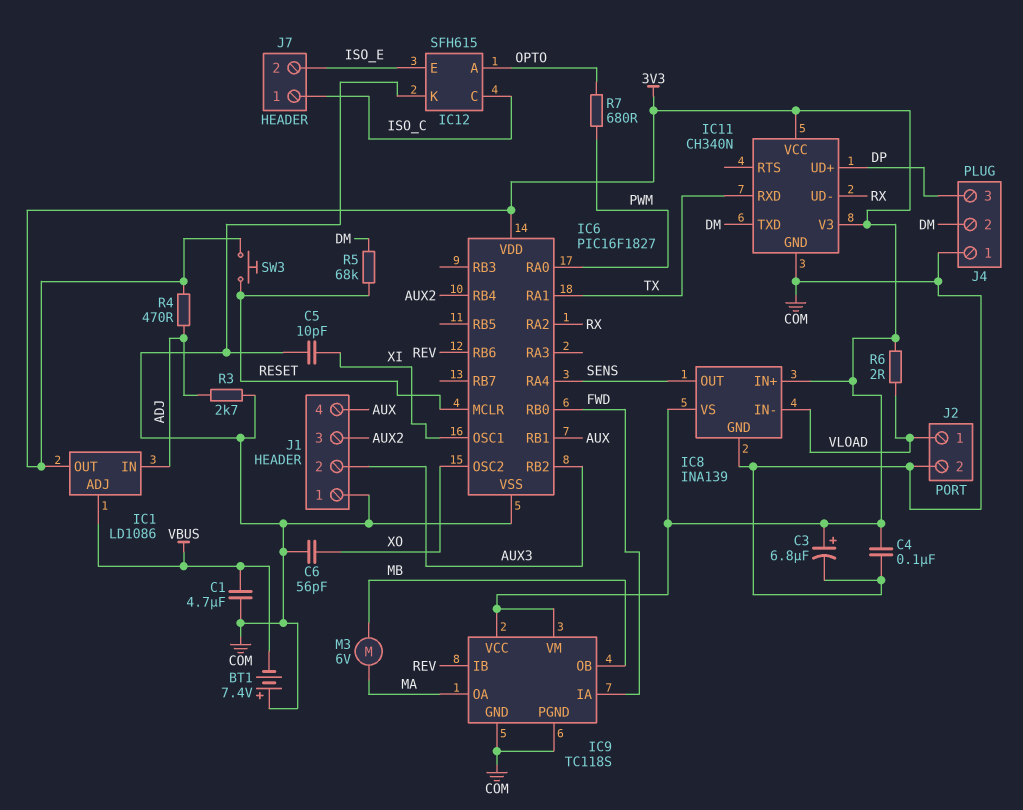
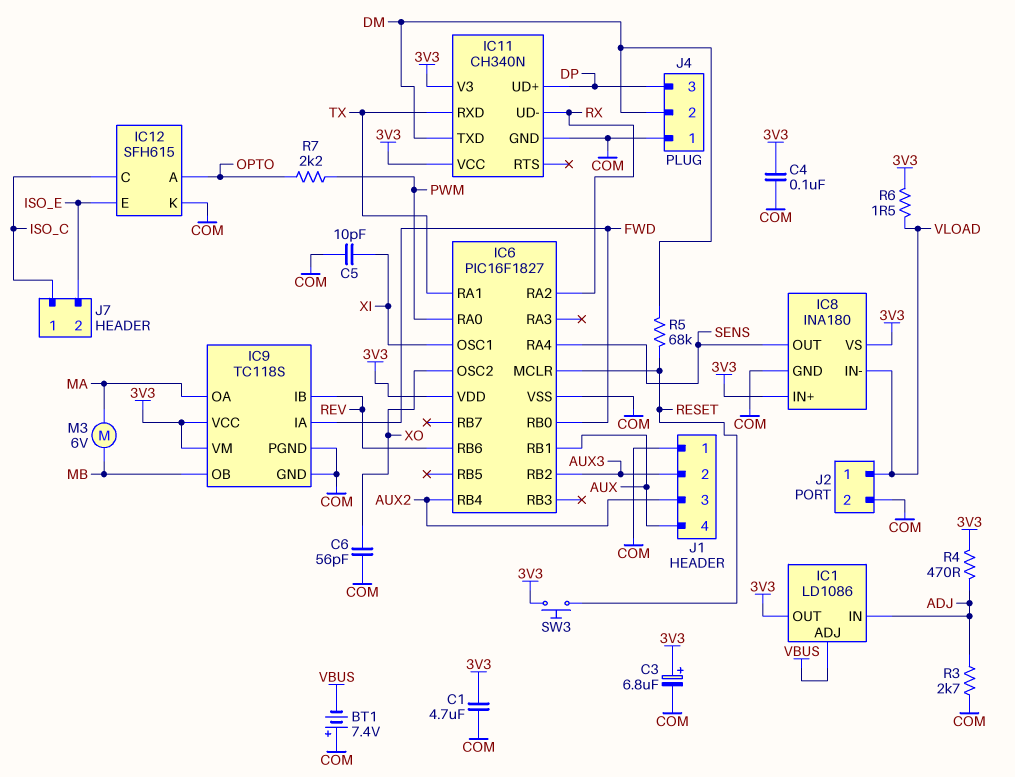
C1: 4.7uF (COM, VBUS) -> 4.7uF (3V3, COM)
IC8: INA139 -> INA180
R6: 2 (3V3, VLOAD) -> 1.5 (3V3, VLOAD)
R7: 680 (OPTO, PWM) -> 2.2k (OPTO, PWM)

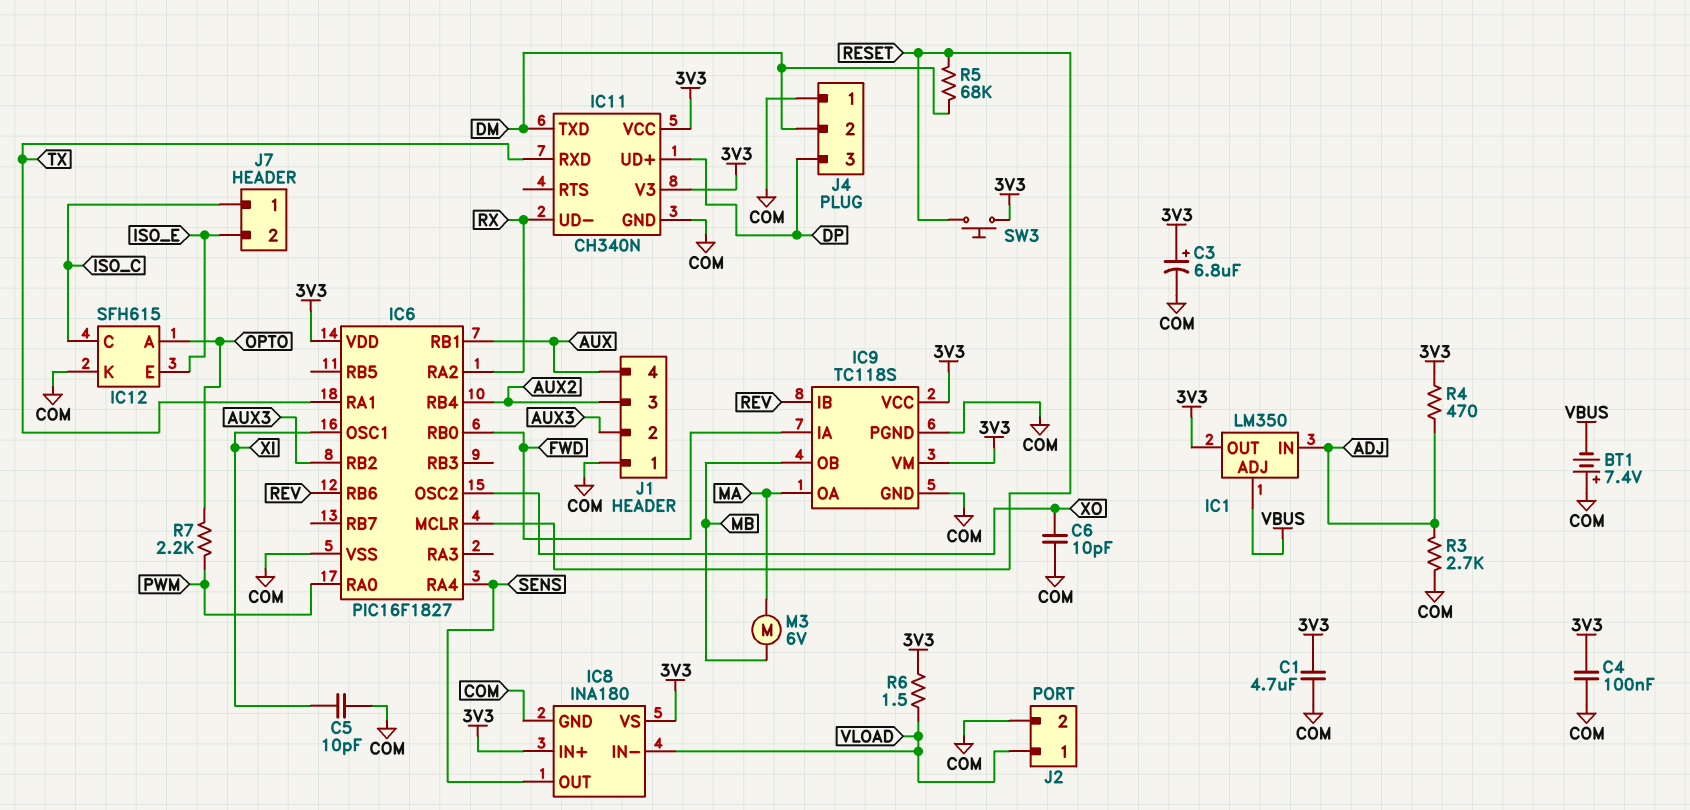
C6: 56pF (COM, XO) -> 10pF (COM, XO)
IC1: LD1086 -> LM350

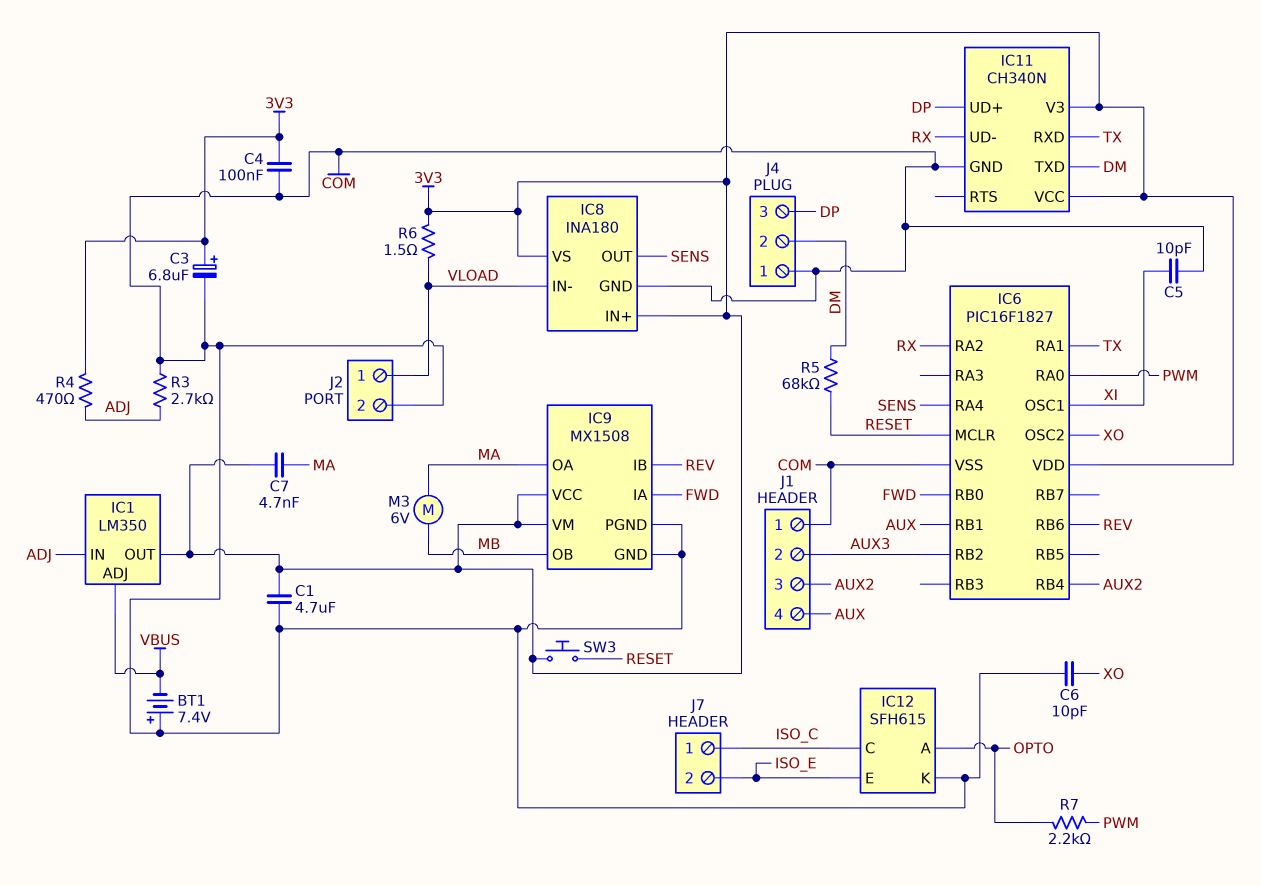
C7: none -> 4.7nF (3V3, MA)
IC9: TC118S -> MX1508

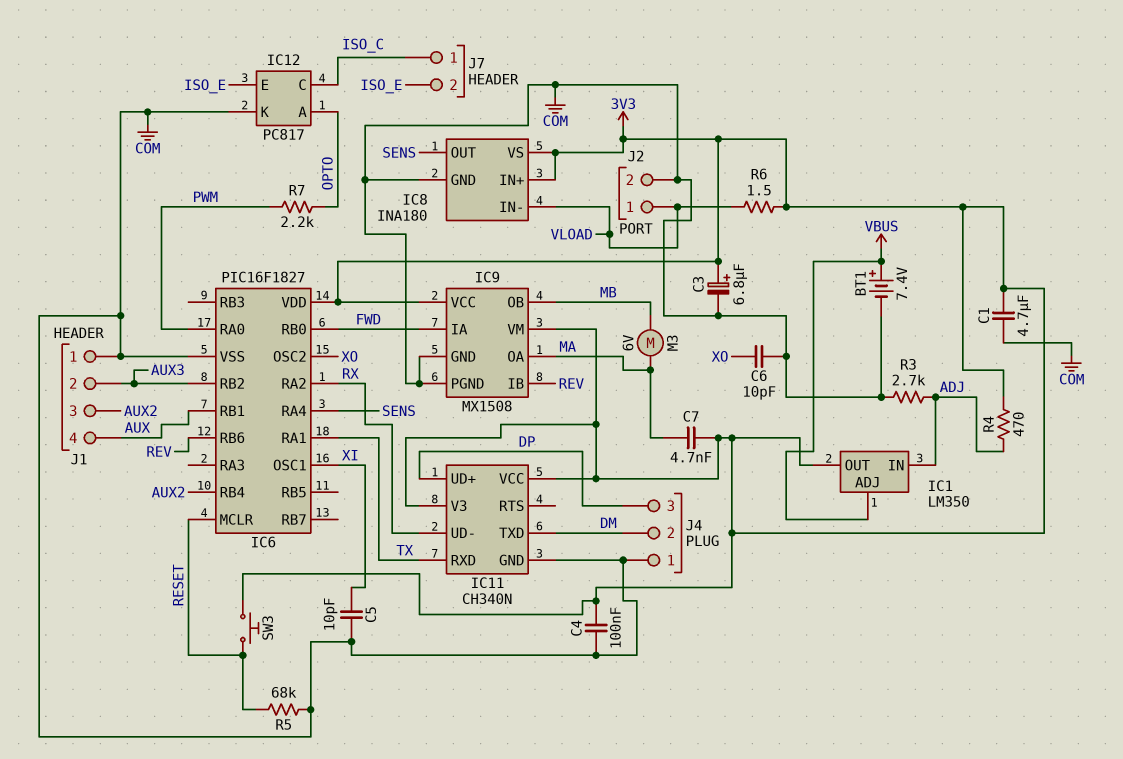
BT1: 7.4V (plus COM, minus VBUS) -> 7.4V (plus VBUS, minus COM)
IC12: SFH615 -> PC817
R5: 68k (DM, RESET) -> 68k (COM, RESET)

